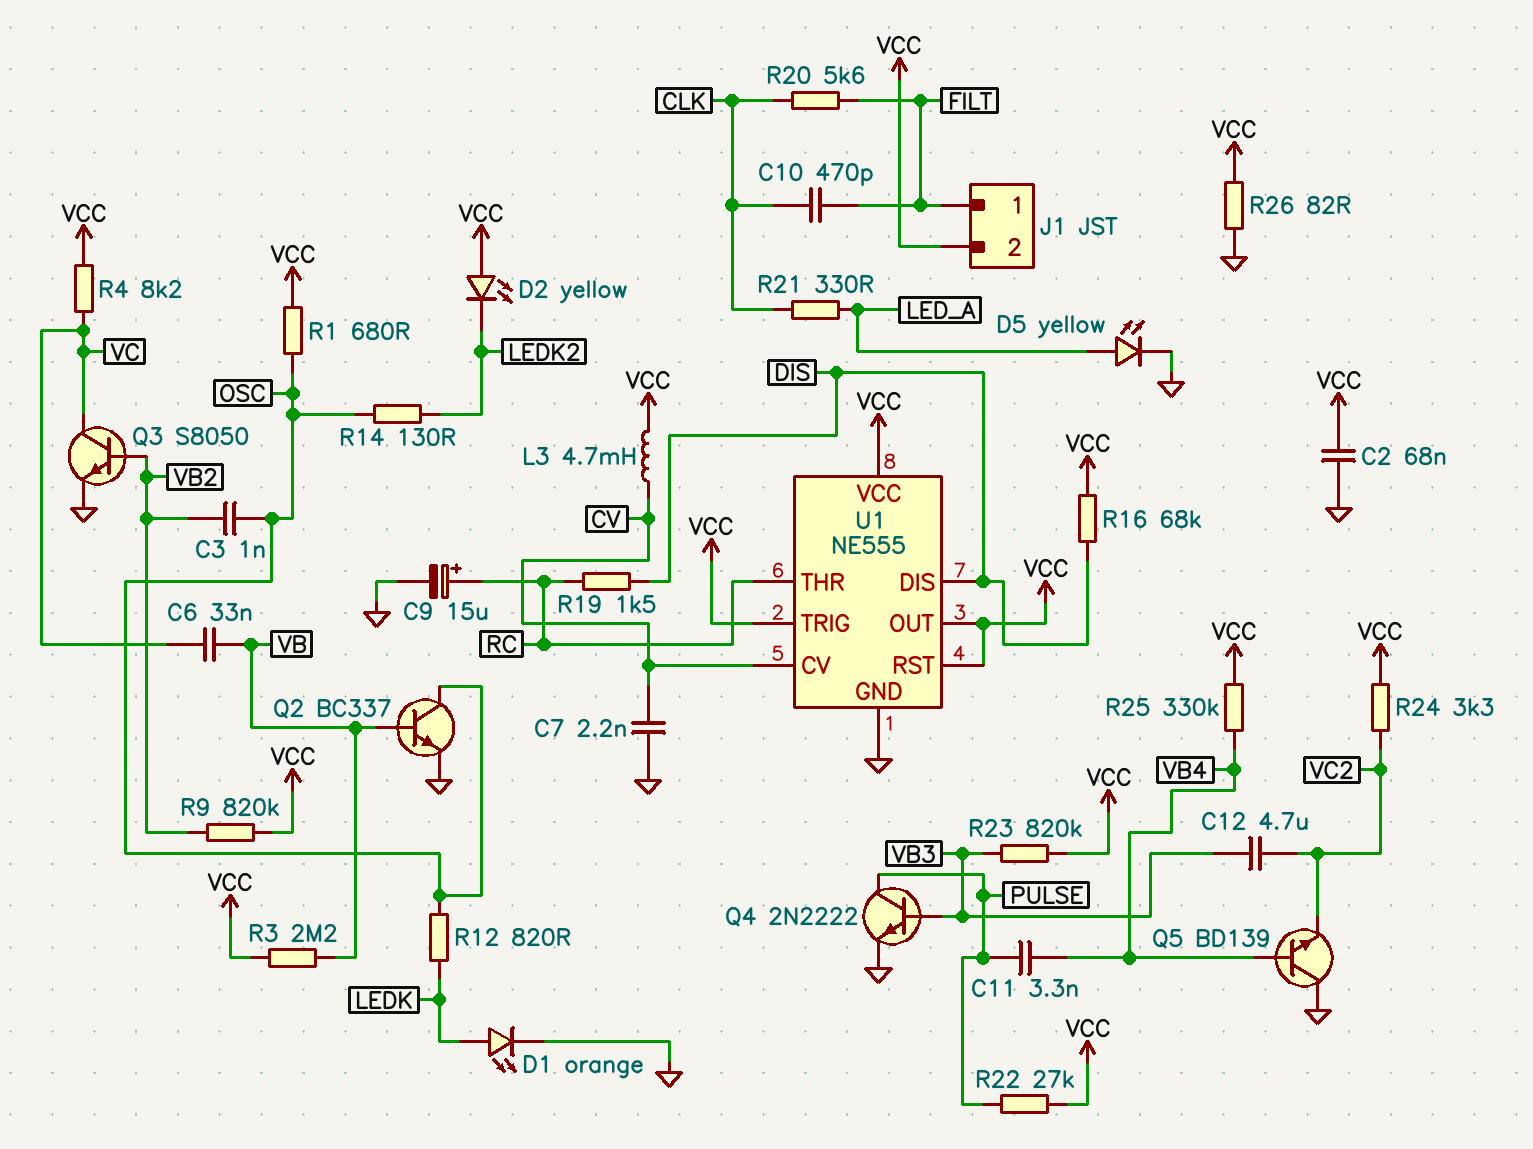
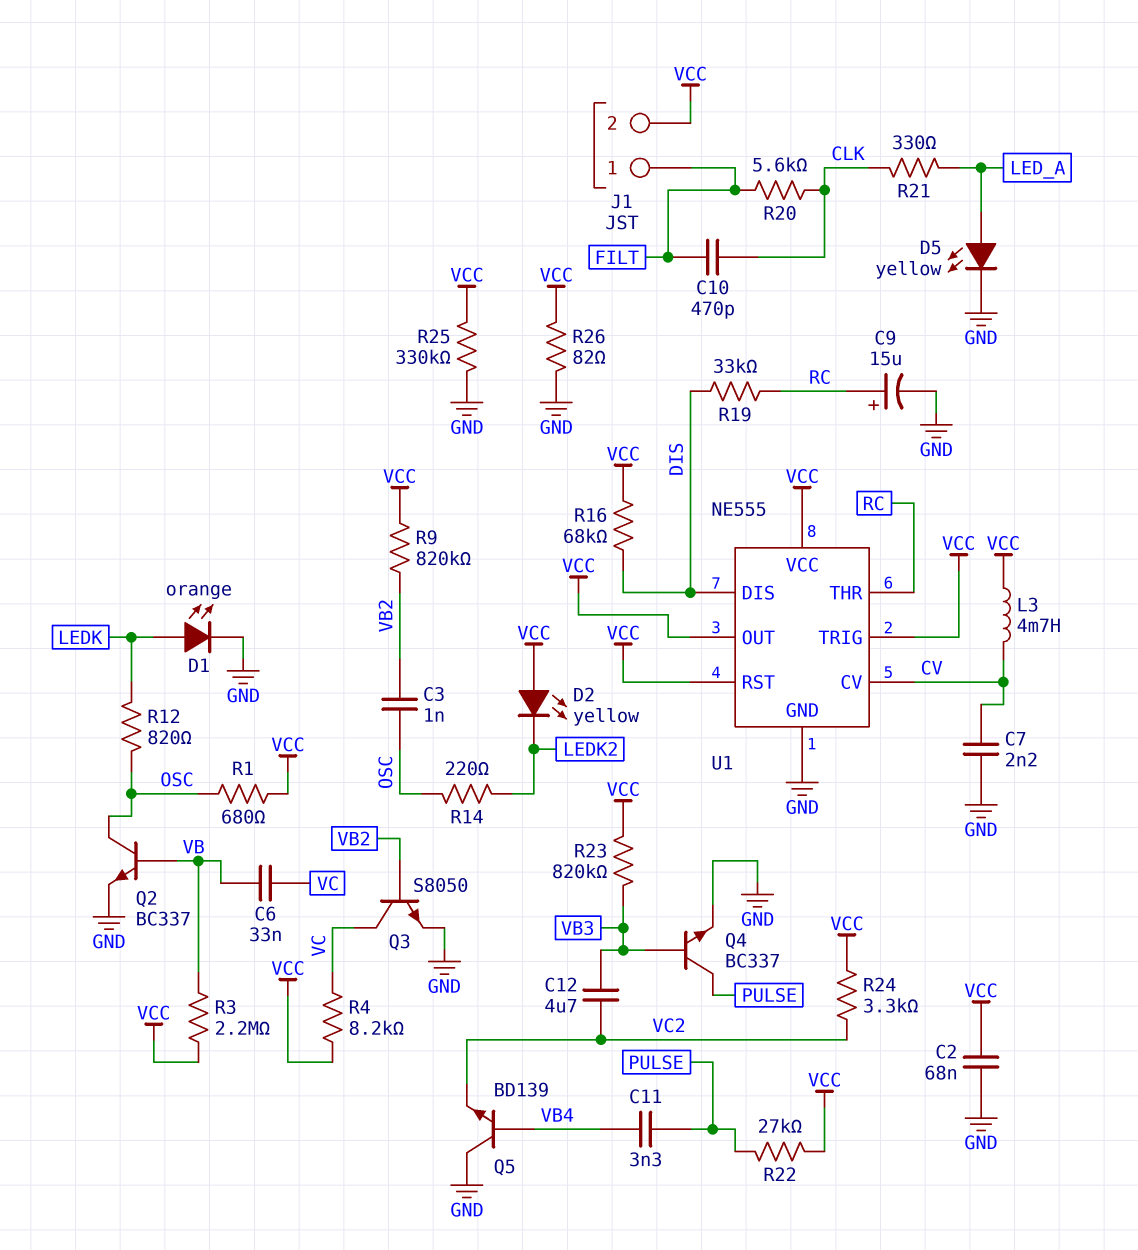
Q4: NPN 2N2222 (B VB3, C PULSE, E GND) -> NPN BC337 (B VB3, C PULSE, E GND)
R14: 130 (LEDK2, OSC) -> 220 (LEDK2, OSC)
R19: 1.5k (DIS, RC) -> 33k (DIS, RC)
R25: 330k (VB4, VCC) -> 330k (GND, VCC)

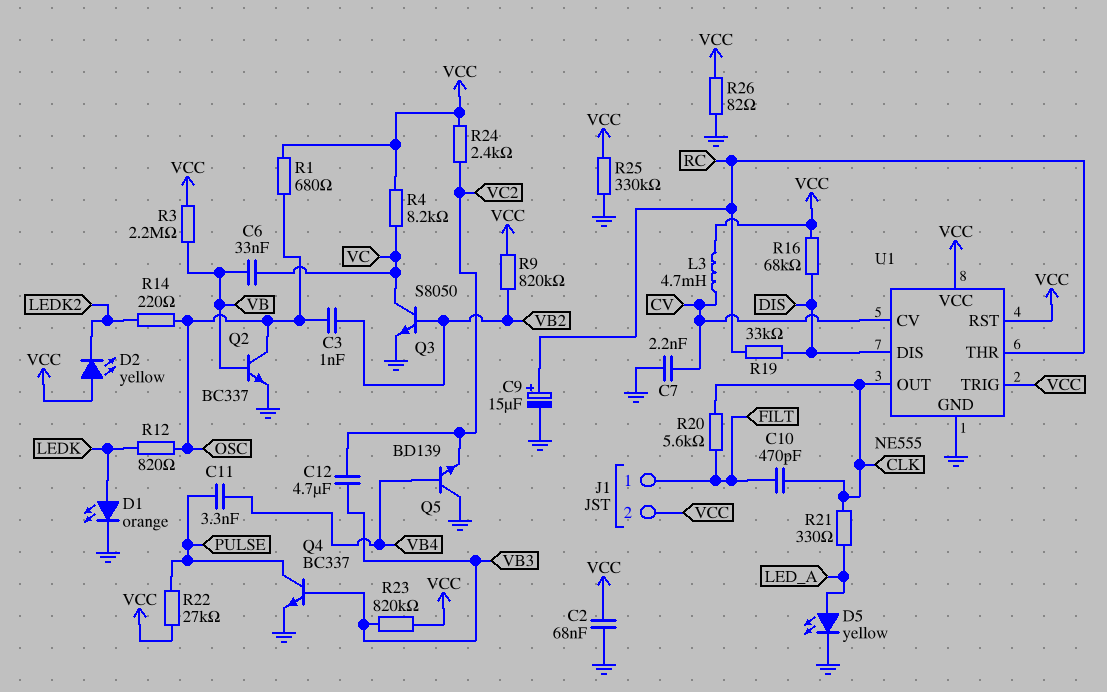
R24: 3.3k (VC2, VCC) -> 2.4k (VC2, VCC)
U1 pin OUT: VCC -> CLK

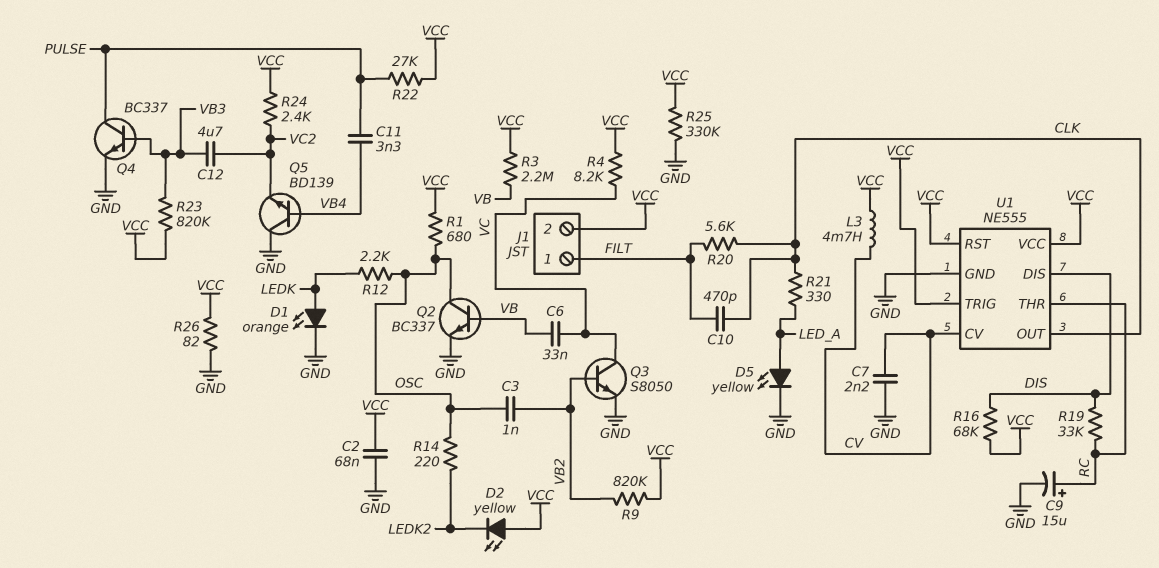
R12: 820 (LEDK, OSC) -> 2.2k (LEDK, OSC)

